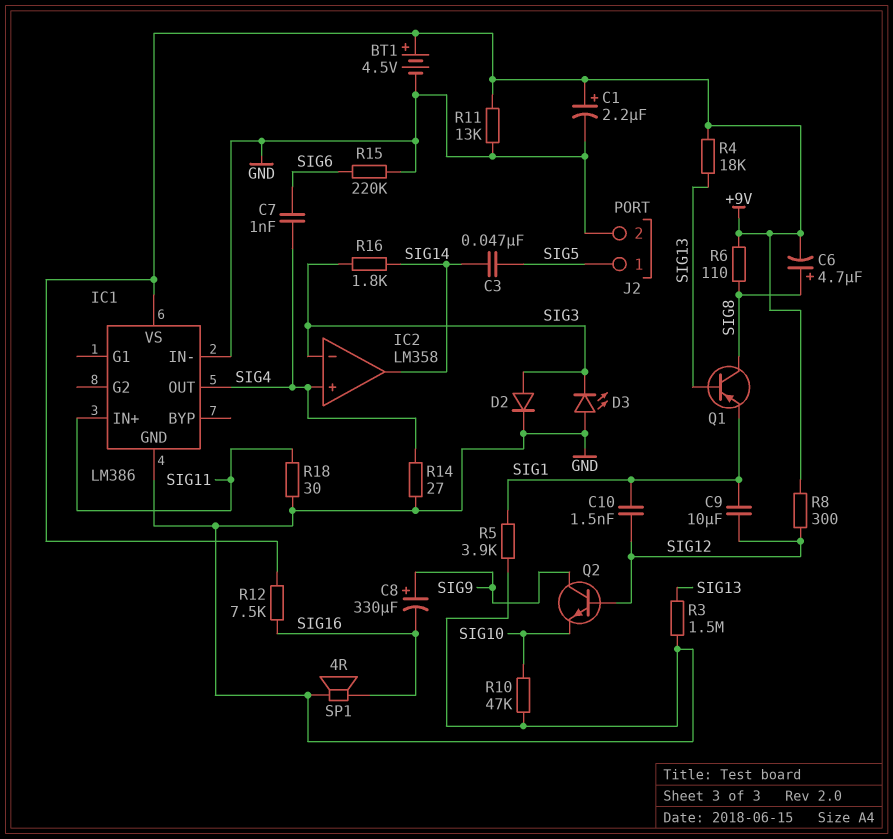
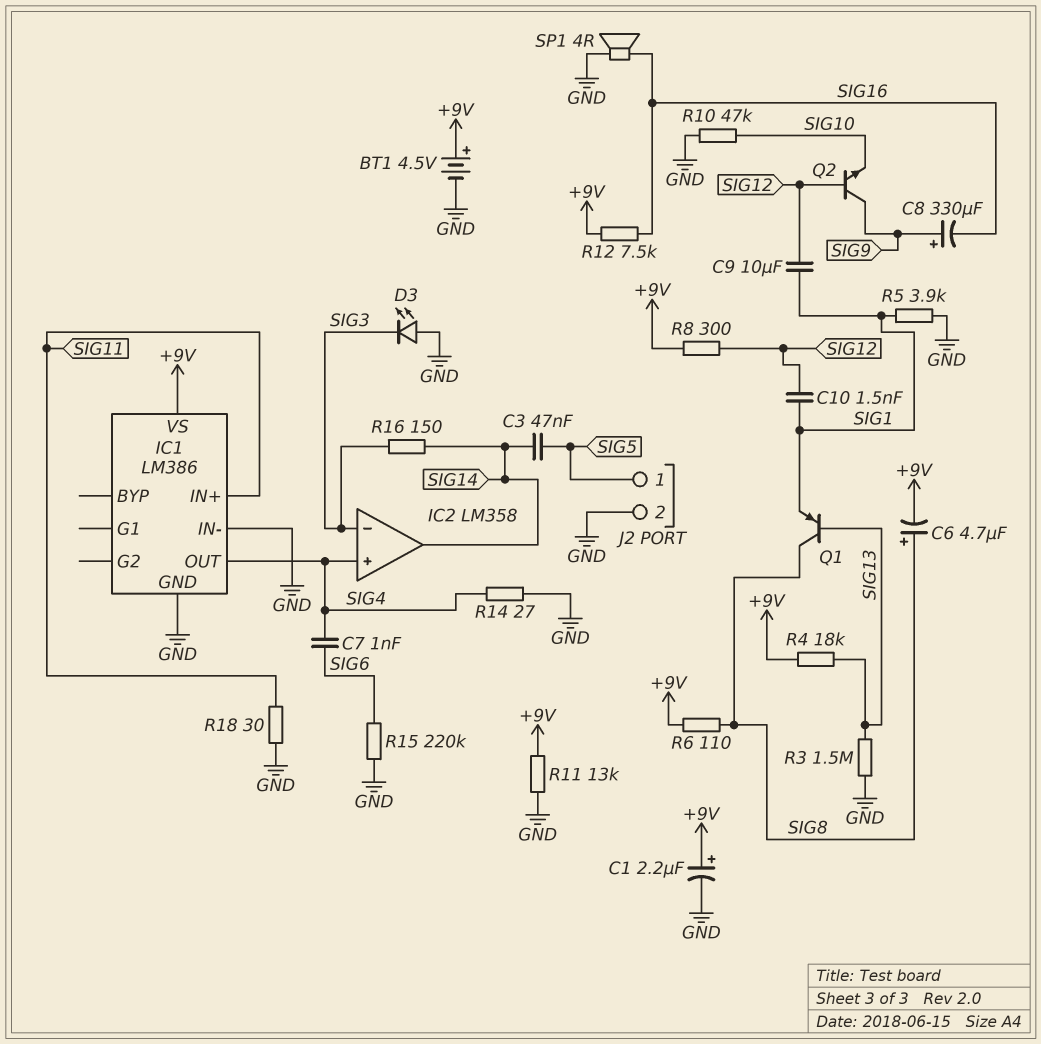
D2: diode (A SIG3, K GND) -> none
R16: 1.8k (SIG3, SIG14) -> 150 (SIG3, SIG14)

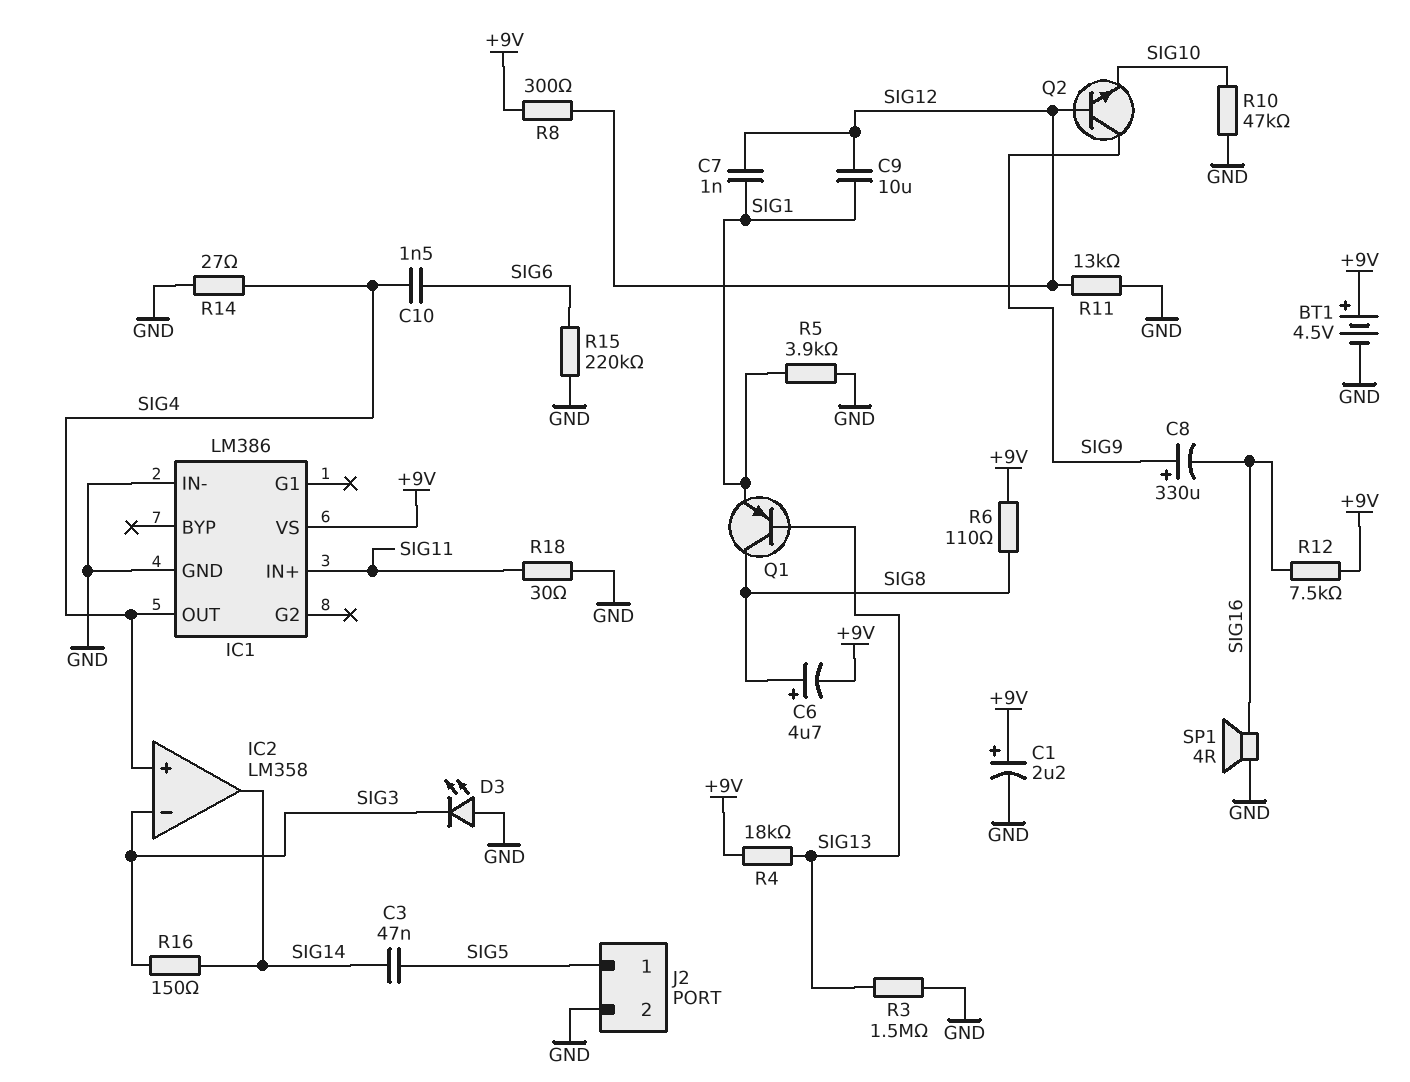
C7: 1nF (SIG4, SIG6) -> 1nF (SIG1, SIG12)
C10: 1.5nF (SIG1, SIG12) -> 1.5nF (SIG4, SIG6)
R11: 13k (+9V, GND) -> 13k (GND, SIG12)

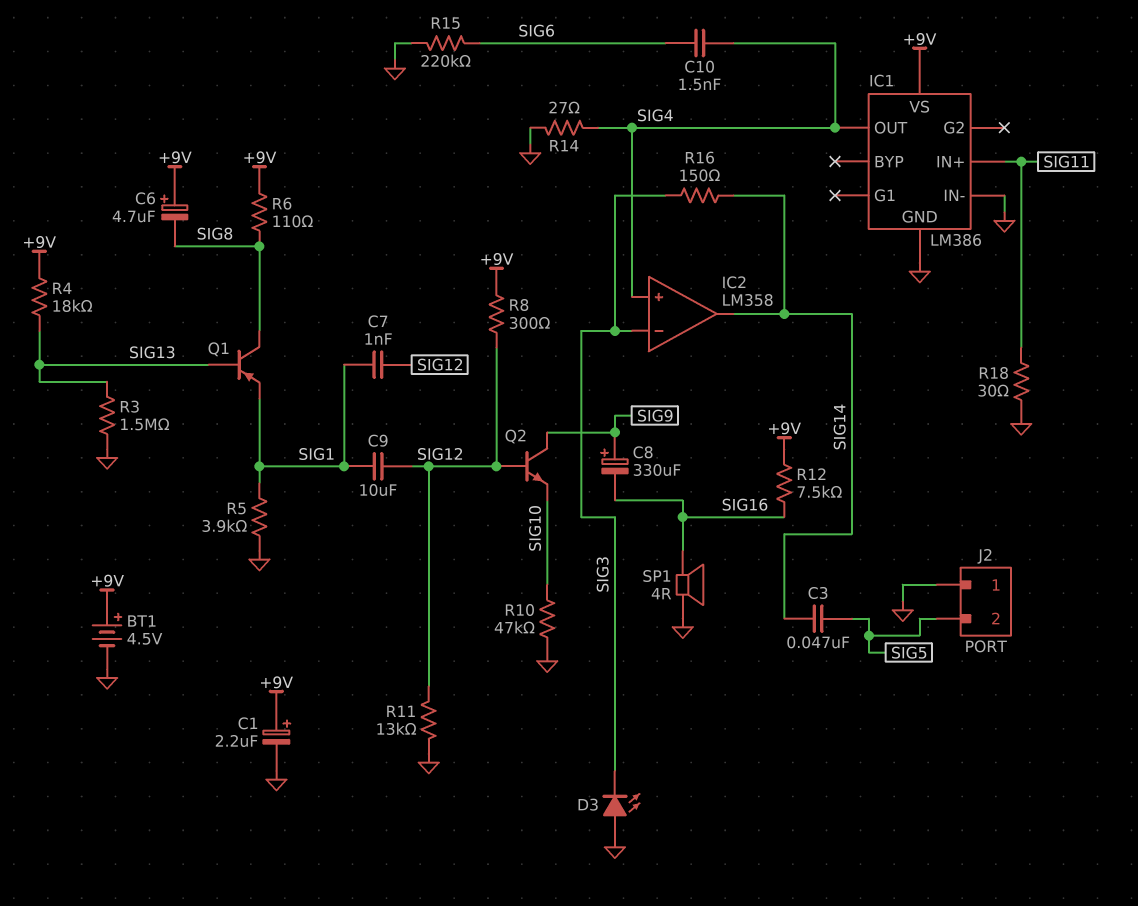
C6: 4.7uF (plus SIG8, minus +9V) -> 4.7uF (plus +9V, minus SIG8)
J2 pin 1: SIG5 -> GND
J2 pin 2: GND -> SIG5

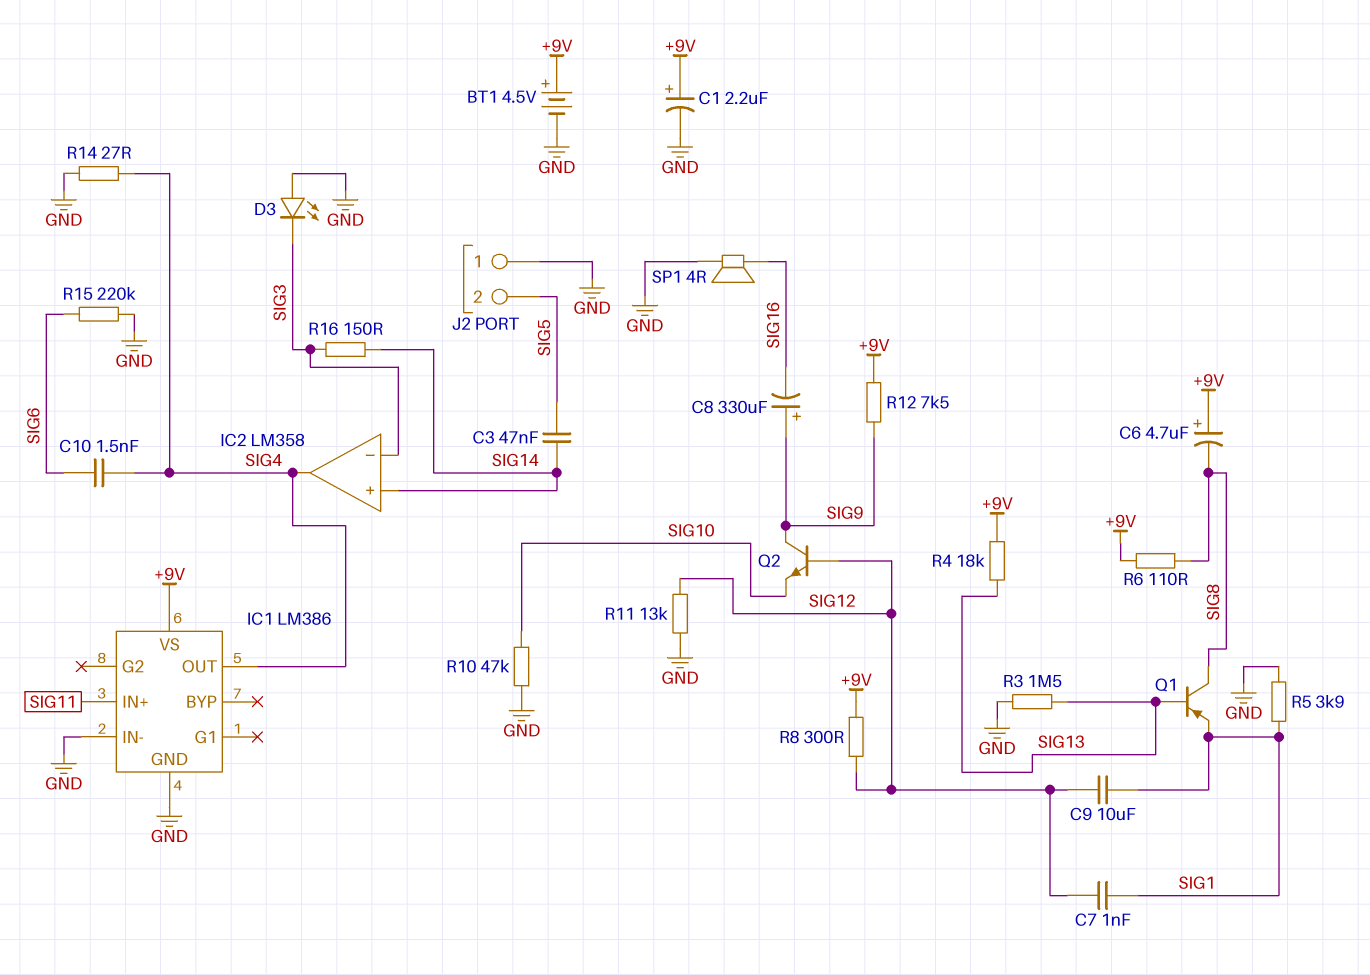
IC2 pin in+: SIG4 -> SIG14
IC2 pin out: SIG14 -> SIG4
R12: 7.5k (+9V, SIG16) -> 7.5k (+9V, SIG9)
R18: 30 (GND, SIG11) -> none

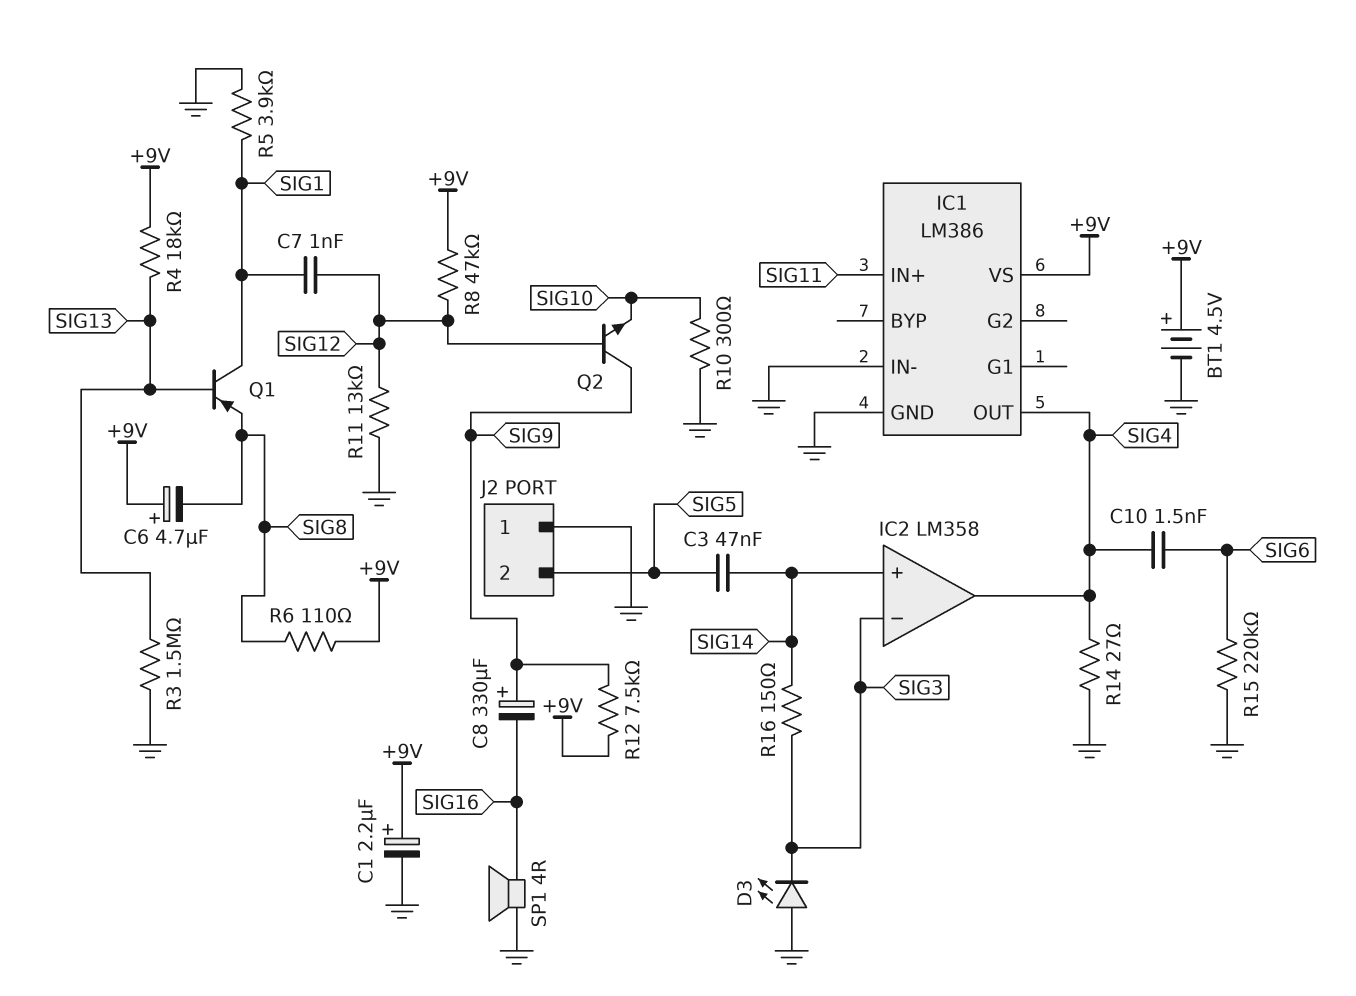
C9: 10uF (SIG1, SIG12) -> none
Q1: PNP (B SIG13, C SIG8, E SIG1) -> PNP (B SIG13, C SIG1, E SIG8)
R8: 300 (+9V, SIG12) -> 47k (+9V, SIG12)
R10: 47k (GND, SIG10) -> 300 (GND, SIG10)

